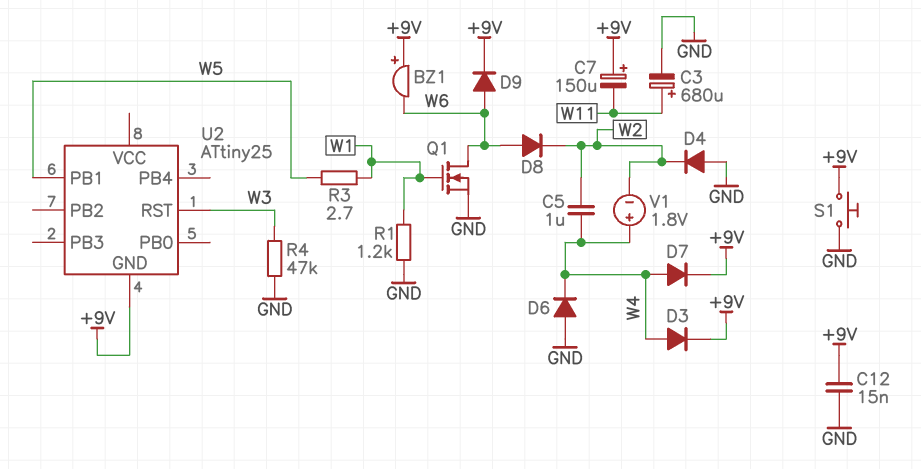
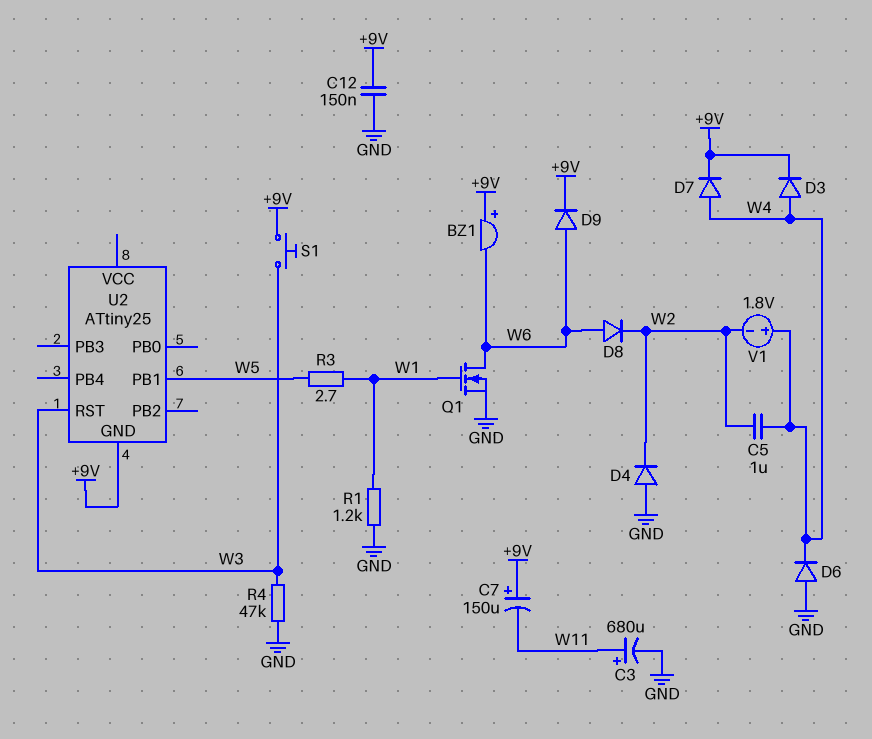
C12: 15nF (+9V, GND) -> 150nF (+9V, GND)
S1: button (+9V, GND) -> button (+9V, W3)

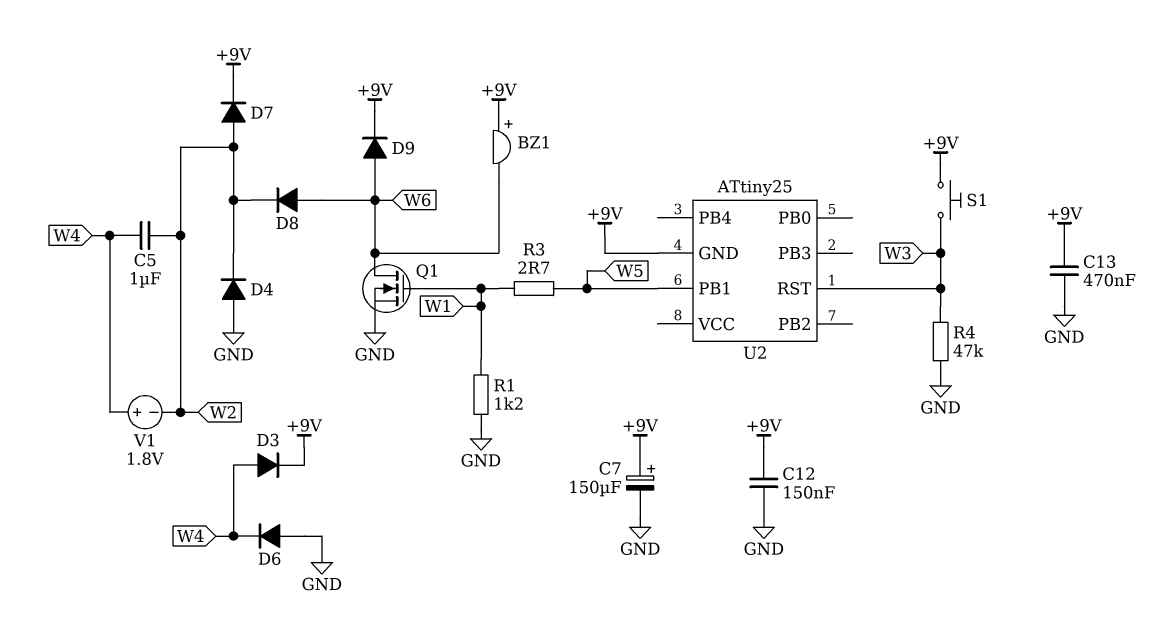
C3: 680uF (plus W11, minus GND) -> none
C7: 150uF (plus +9V, minus W11) -> 150uF (plus +9V, minus GND)
C13: none -> 470nF (+9V, GND)
D7: diode (A W4, K +9V) -> diode (A W2, K +9V)

